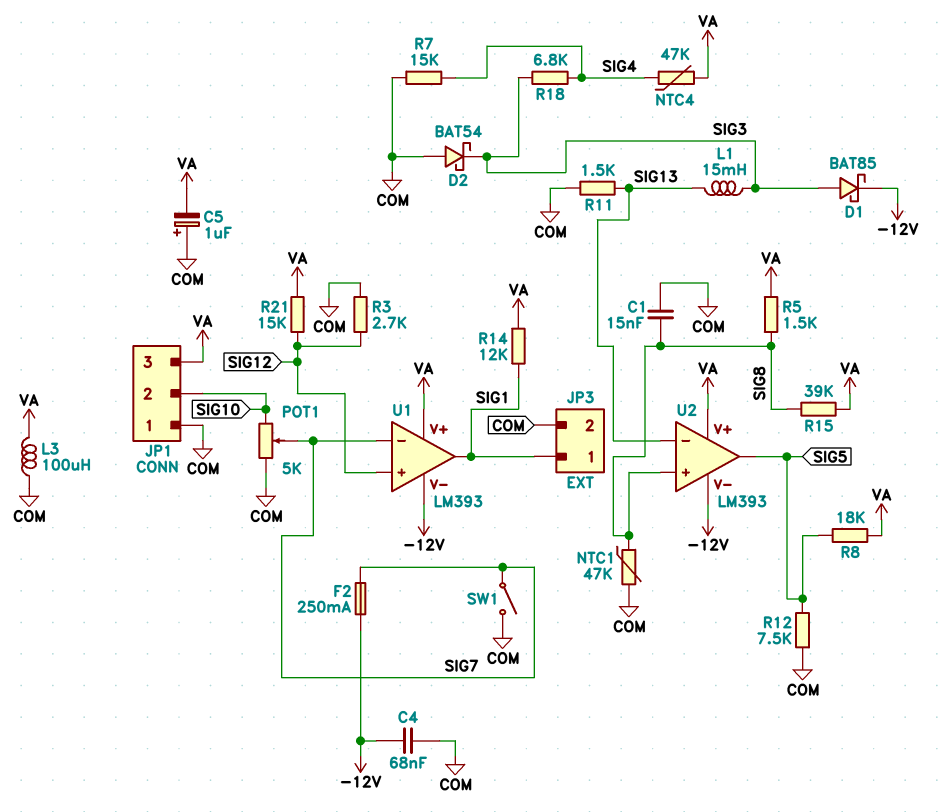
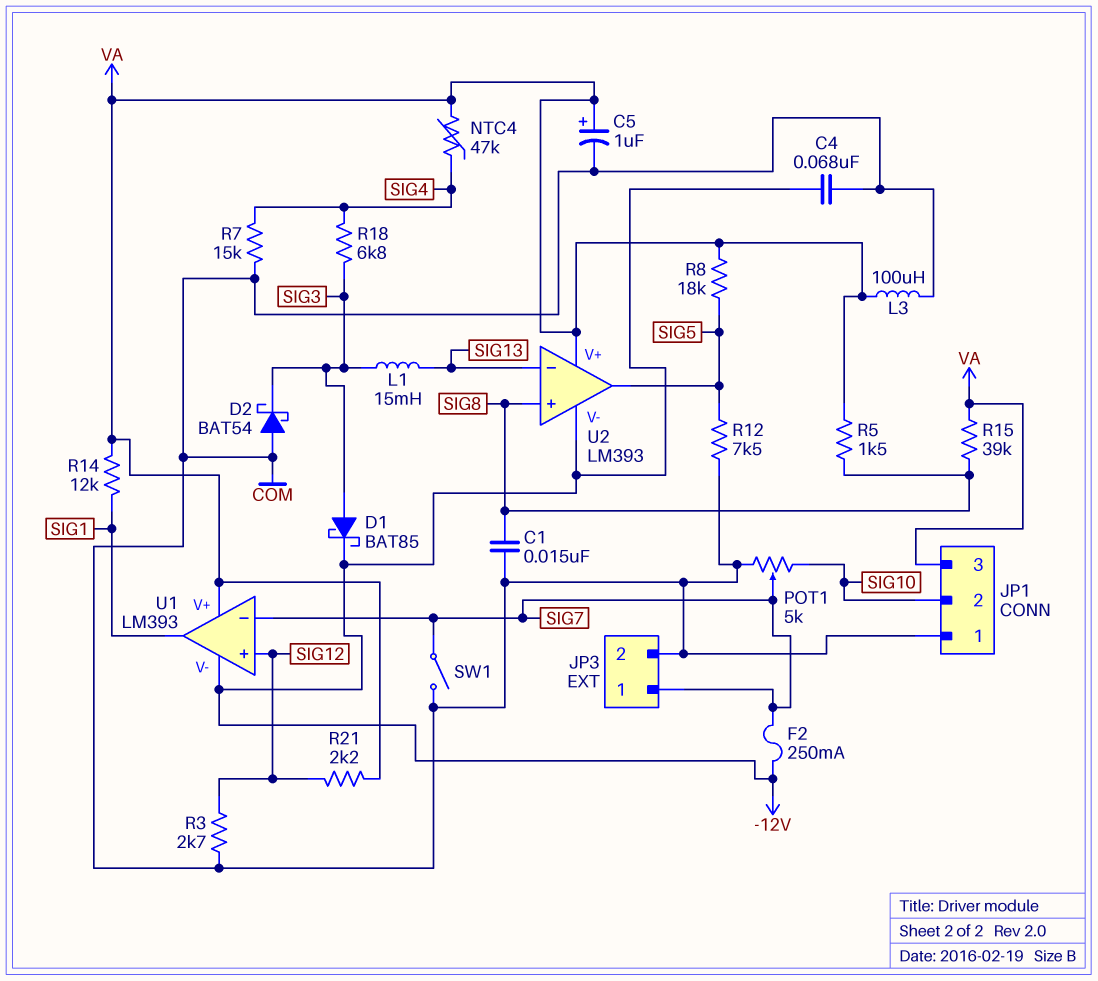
C5: 1uF (plus COM, minus VA) -> 1uF (plus VA, minus COM)
JP3 pin 1: SIG1 -> SIG7
NTC1: 47k (COM, SIG8) -> none
R11: 1.5k (COM, SIG13) -> none
R21: 15k (SIG12, VA) -> 2.2k (SIG12, VA)

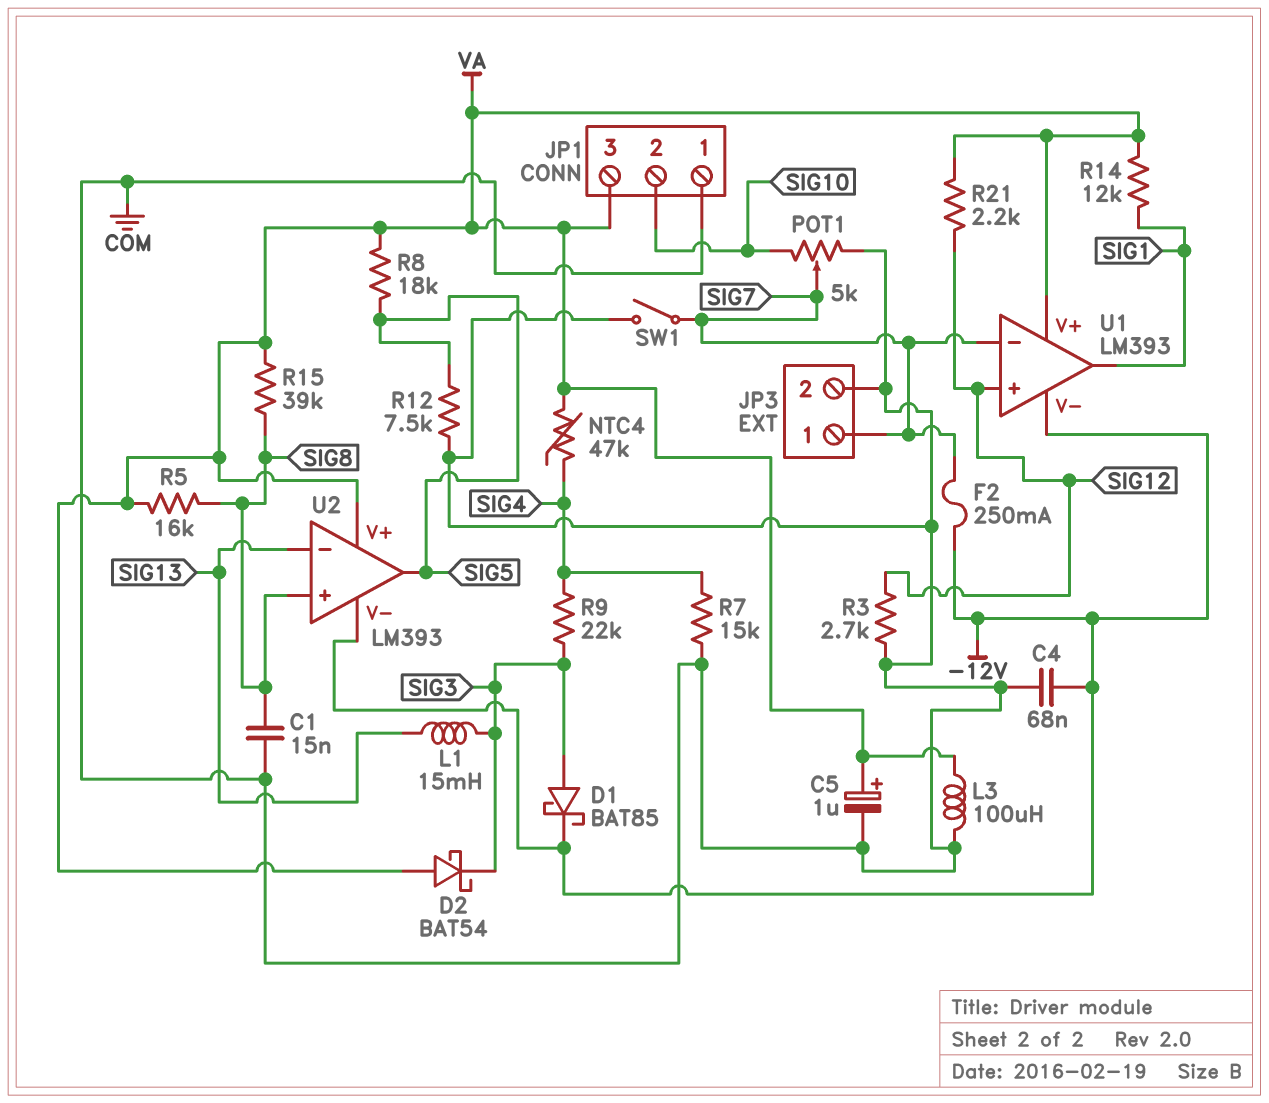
D2: schottky BAT54 (A COM, K SIG3) -> schottky BAT54 (A VA, K SIG3)
R5: 1.5k (SIG8, VA) -> 16k (SIG8, VA)
R9: none -> 22k (SIG3, SIG4)
R18: 6.8k (SIG3, SIG4) -> none

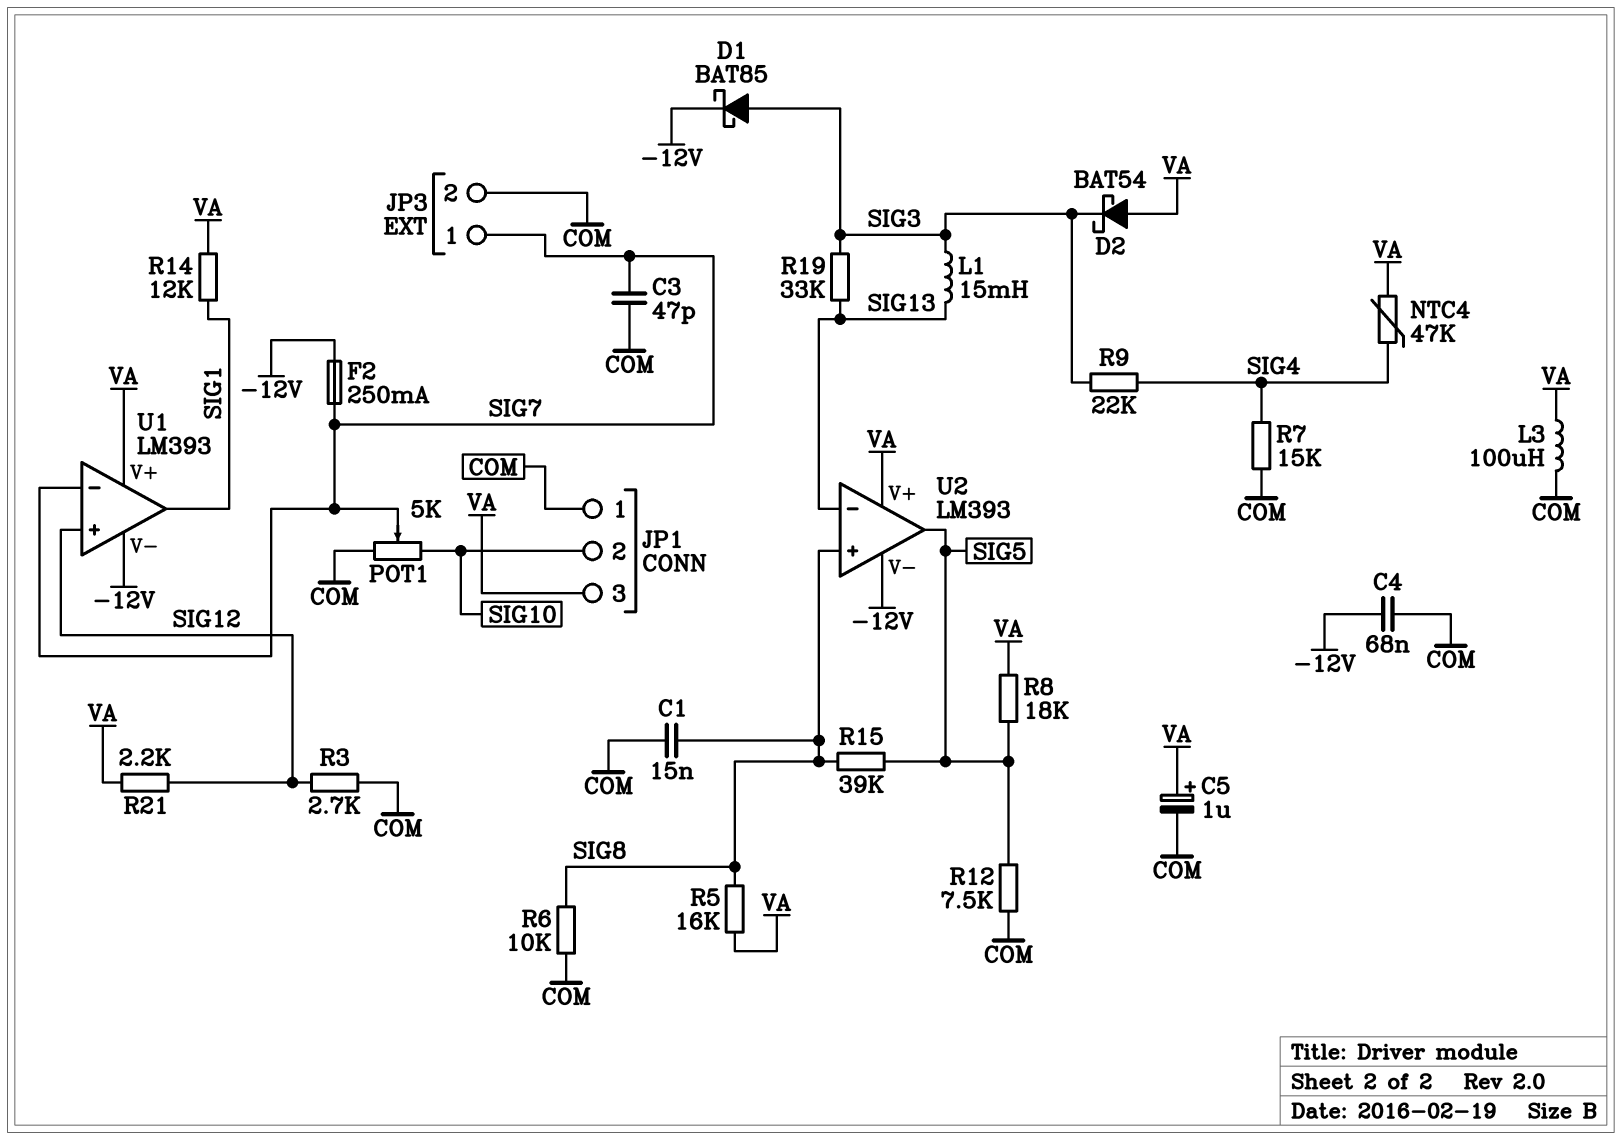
C3: none -> 47pF (COM, SIG7)
R6: none -> 10k (COM, SIG8)
R15: 39k (SIG8, VA) -> 39k (SIG5, SIG8)
R19: none -> 33k (SIG3, SIG13)
SW1: switch (COM, SIG7) -> none

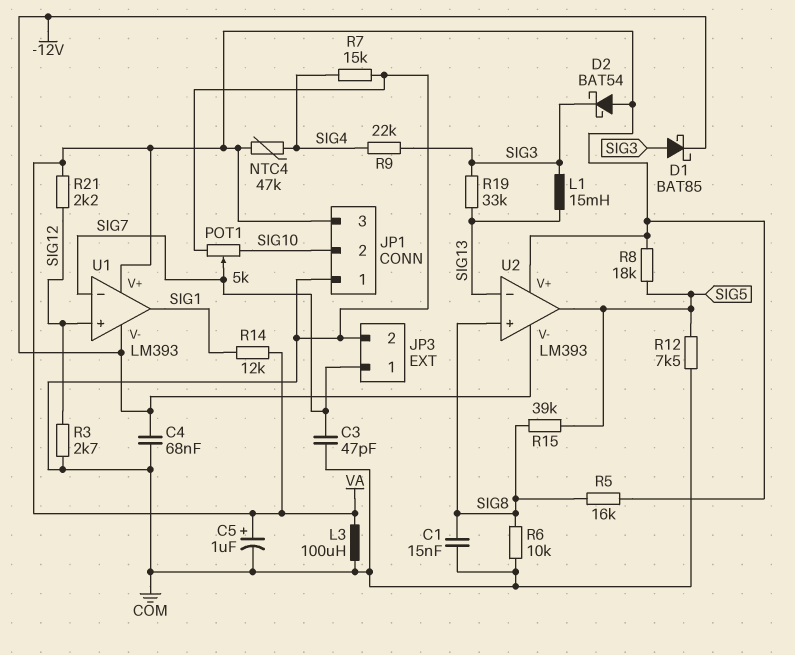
F2: 250mA (-12V, SIG7) -> none

